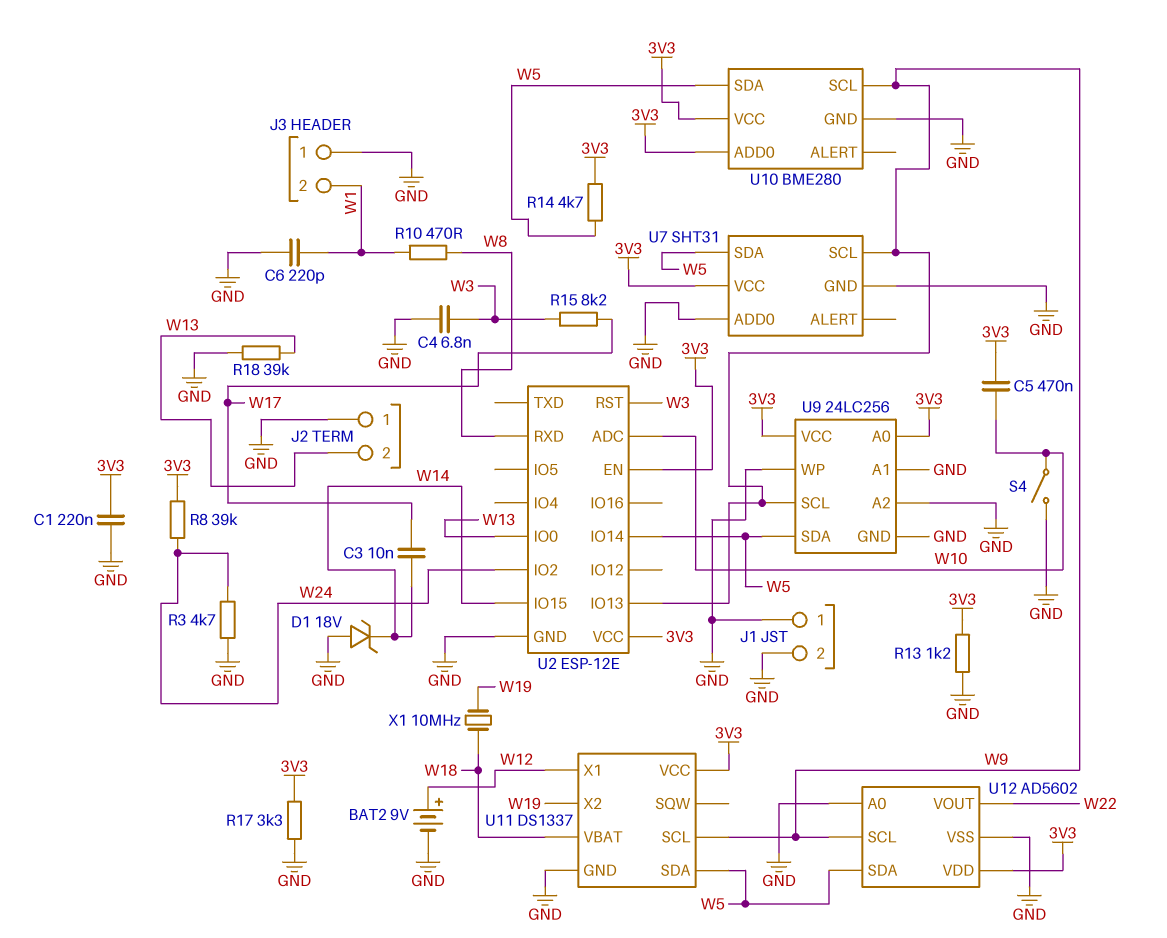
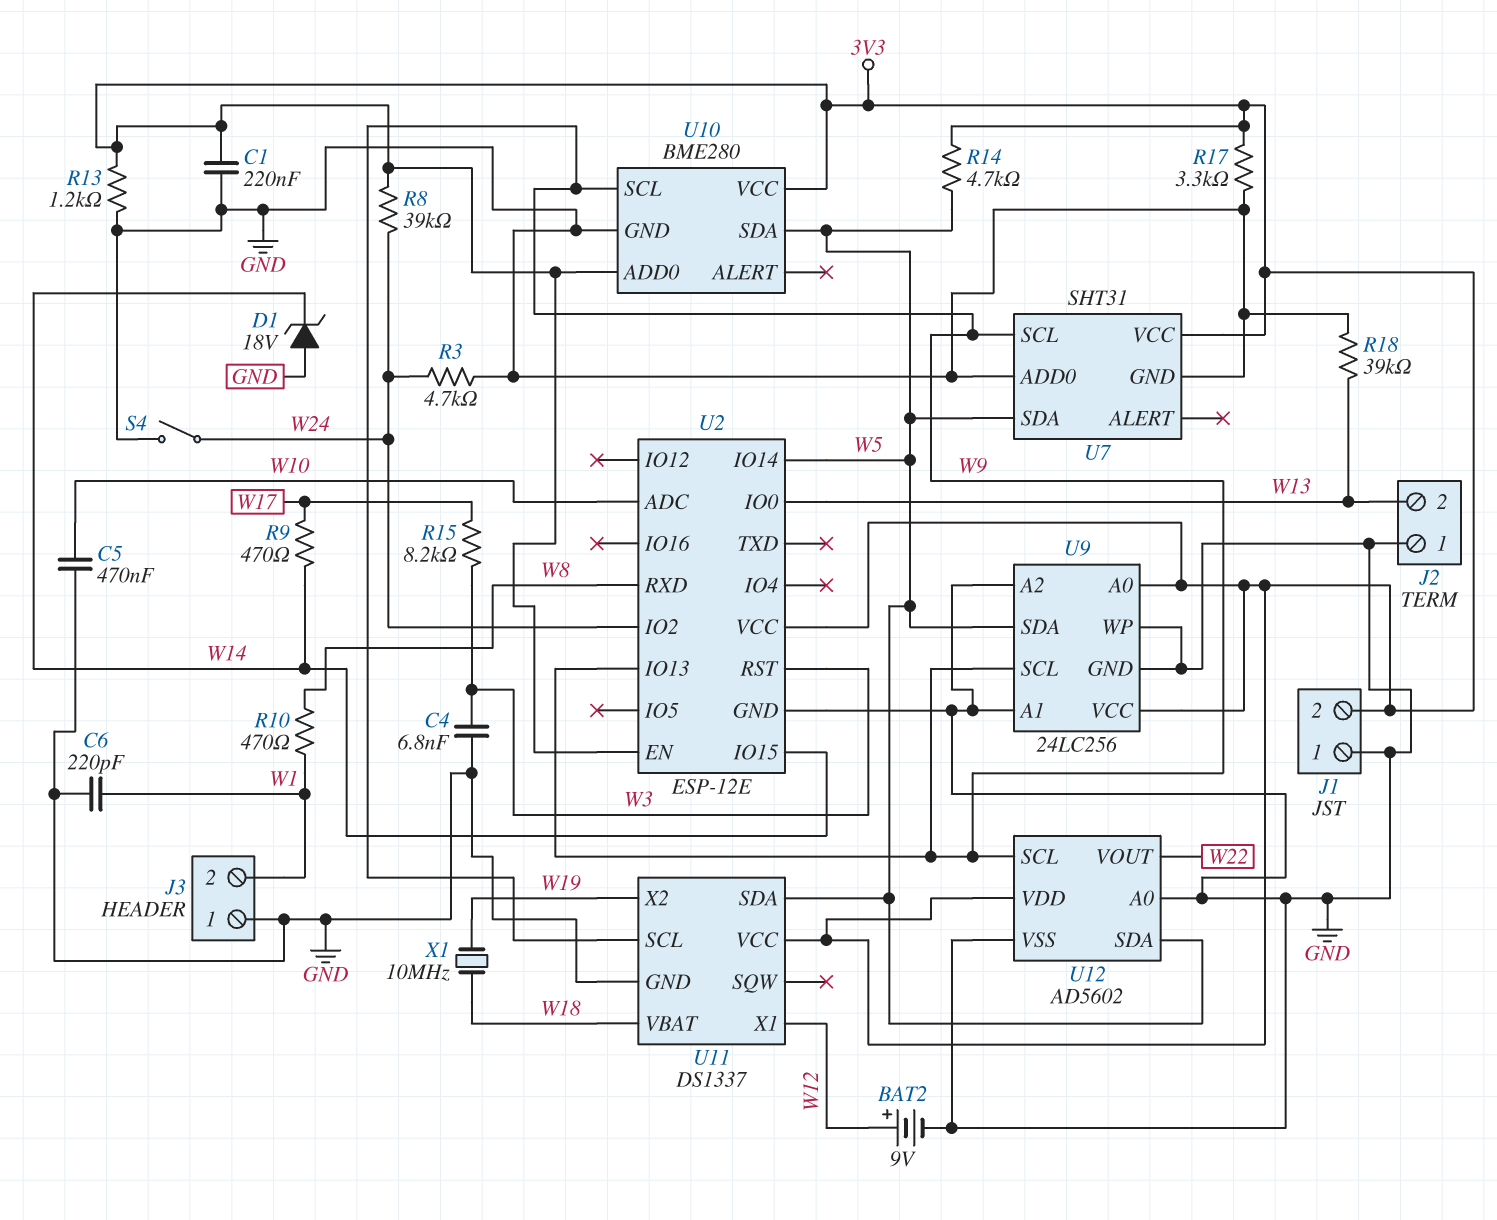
C3: 10nF (W14, W17) -> none
C5: 470nF (3V3, W10) -> 470nF (GND, W10)
J1 pin 2: GND -> 3V3
R9: none -> 470 (W14, W17)
S4: switch (GND, W10) -> switch (GND, W24)

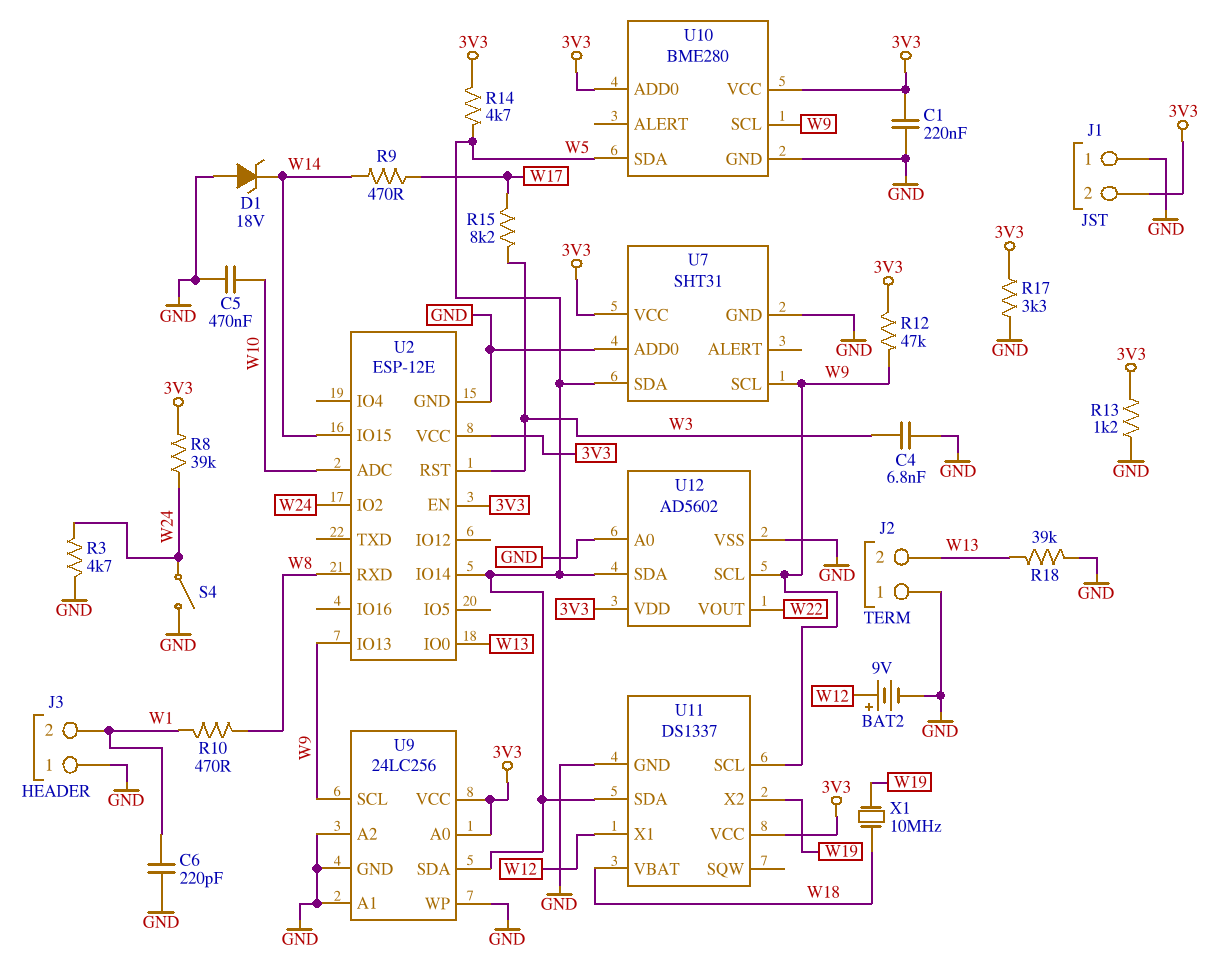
R12: none -> 47k (3V3, W9)

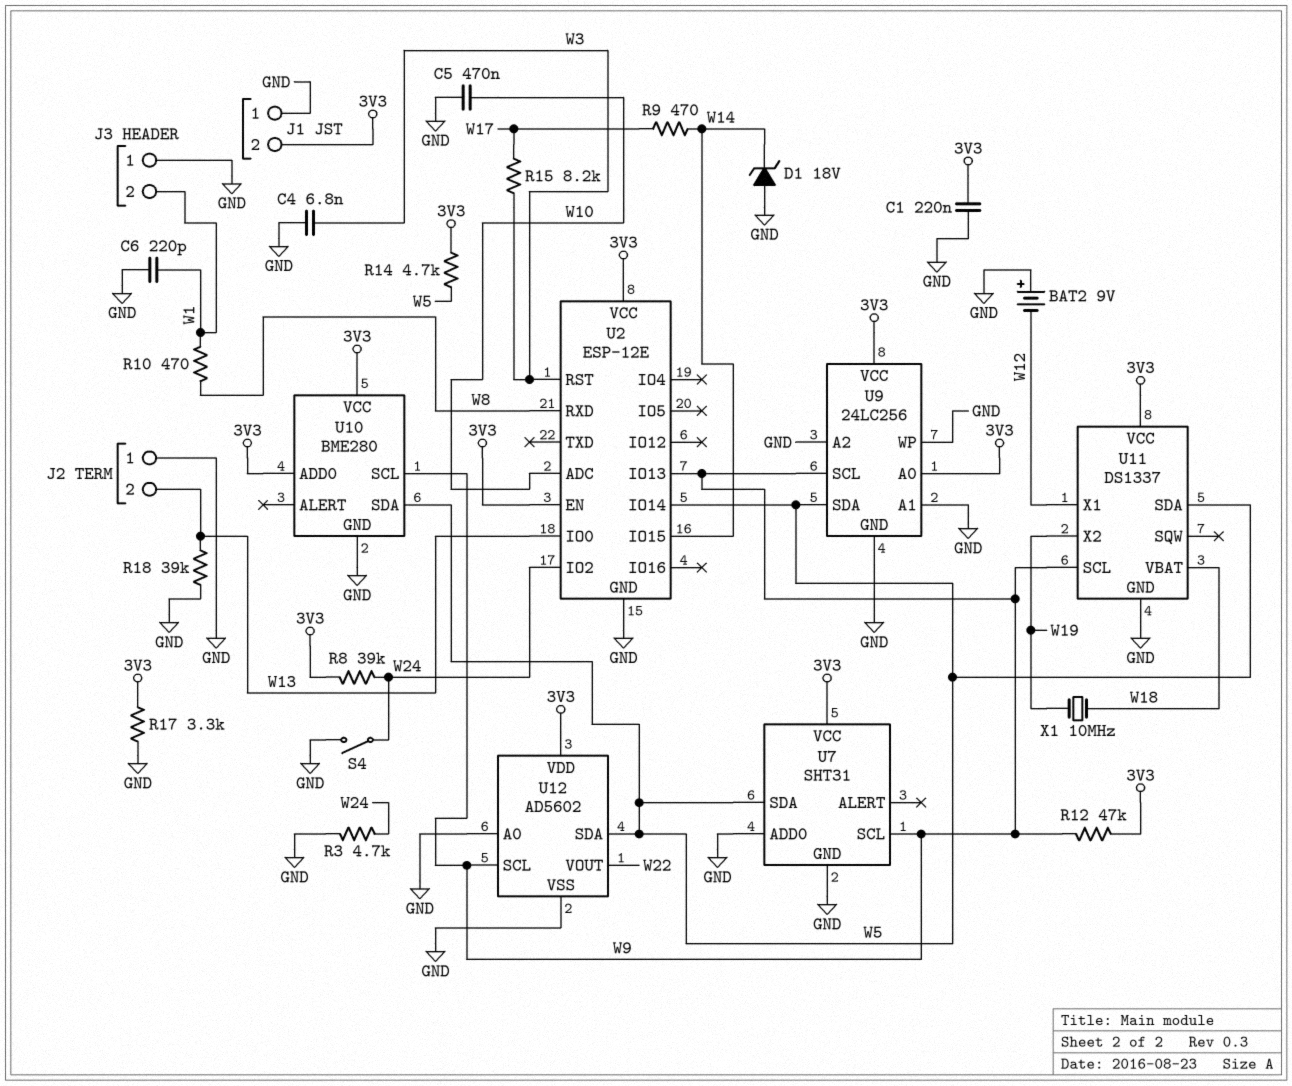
BAT2: 9V (plus W12, minus GND) -> 9V (plus GND, minus W12)
R13: 1.2k (3V3, GND) -> none

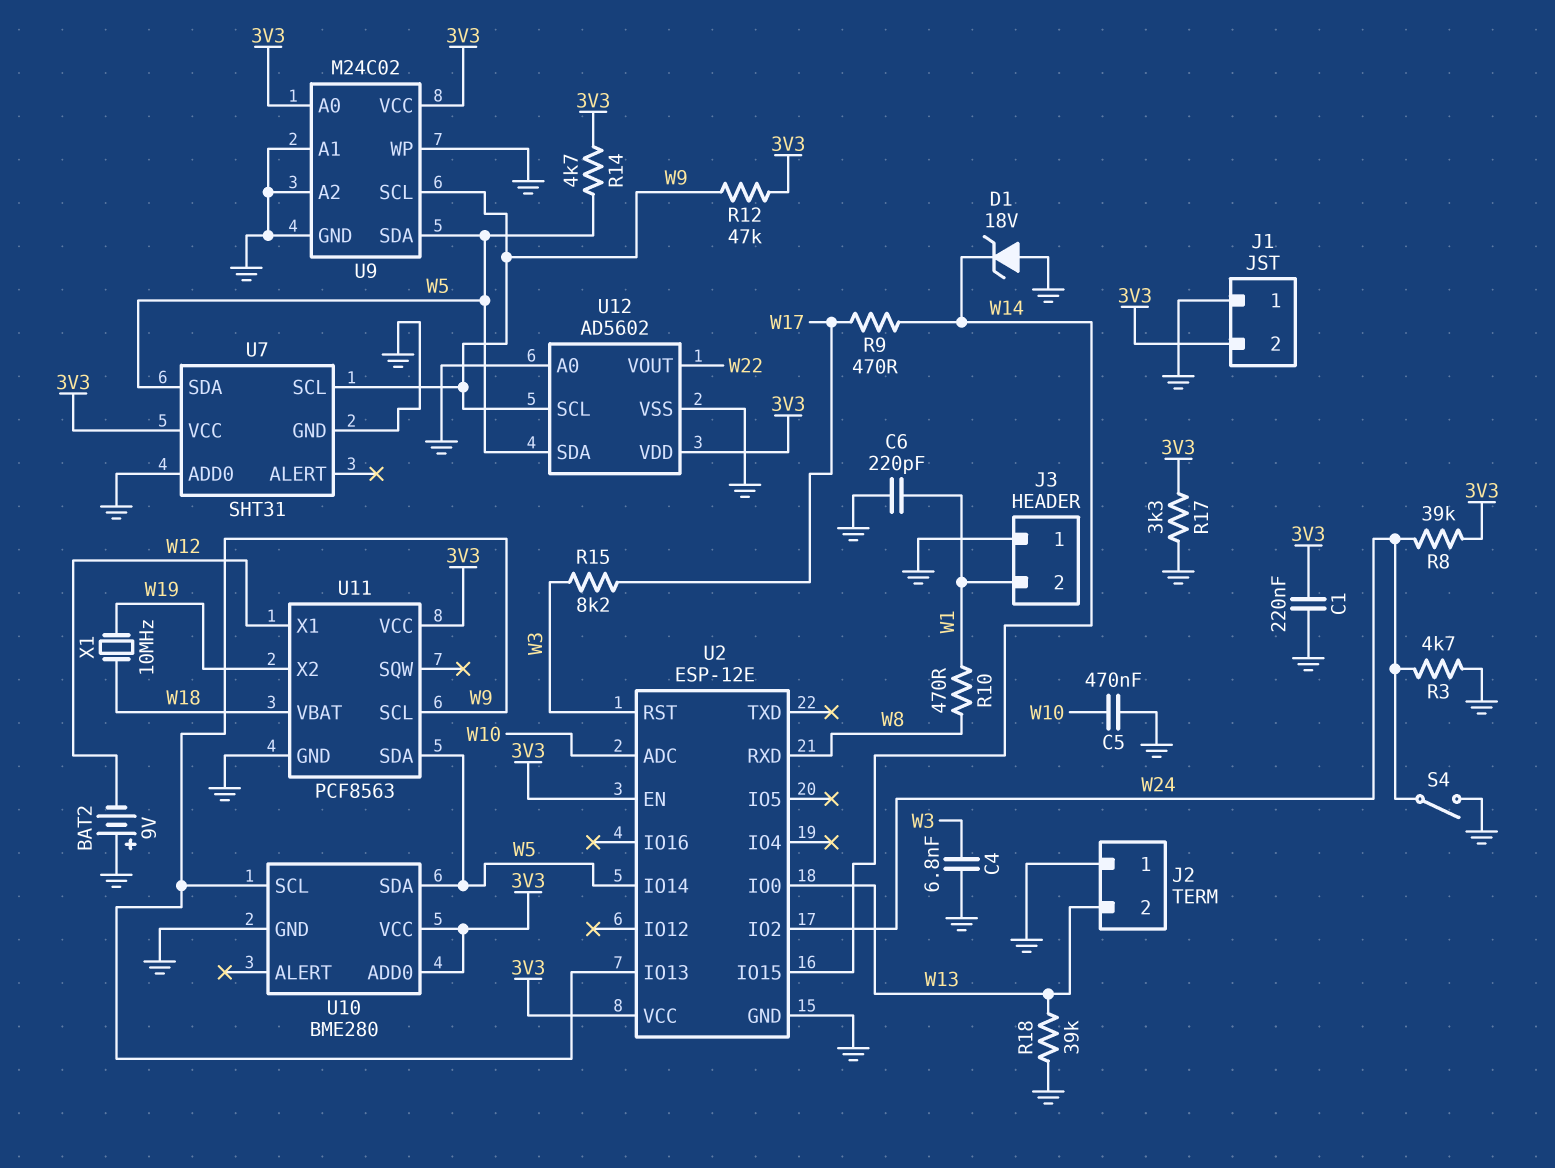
U9: 24LC256 -> M24C02
U11: DS1337 -> PCF8563

